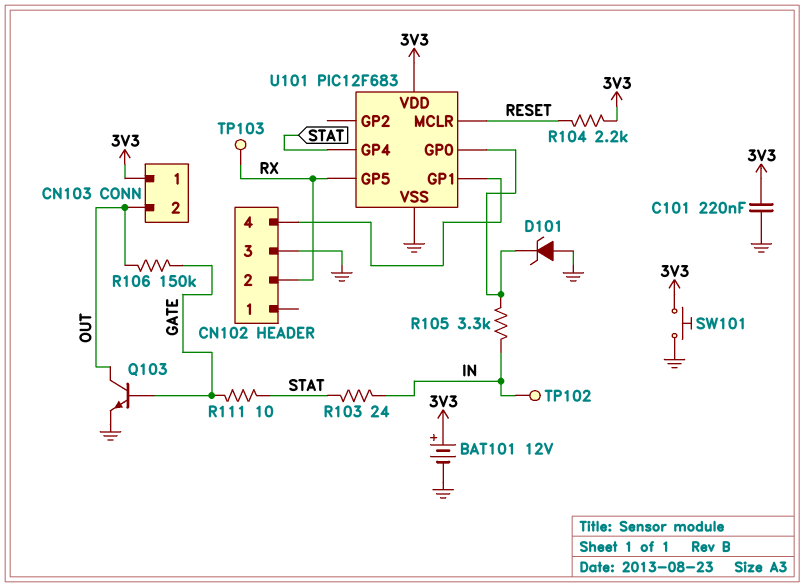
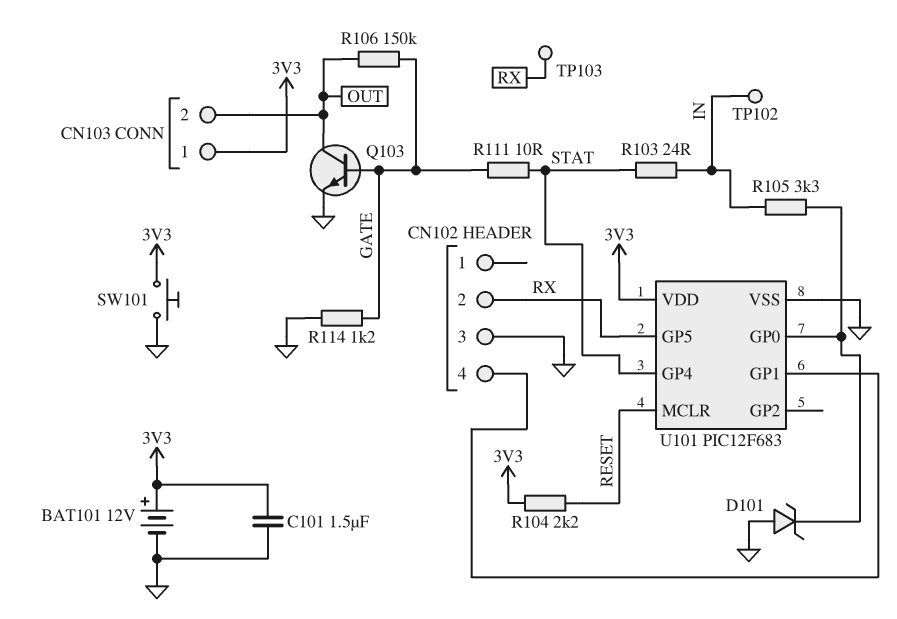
C101: 220nF (3V3, GND) -> 1.5uF (3V3, GND)
R114: none -> 1.2k (GATE, GND)

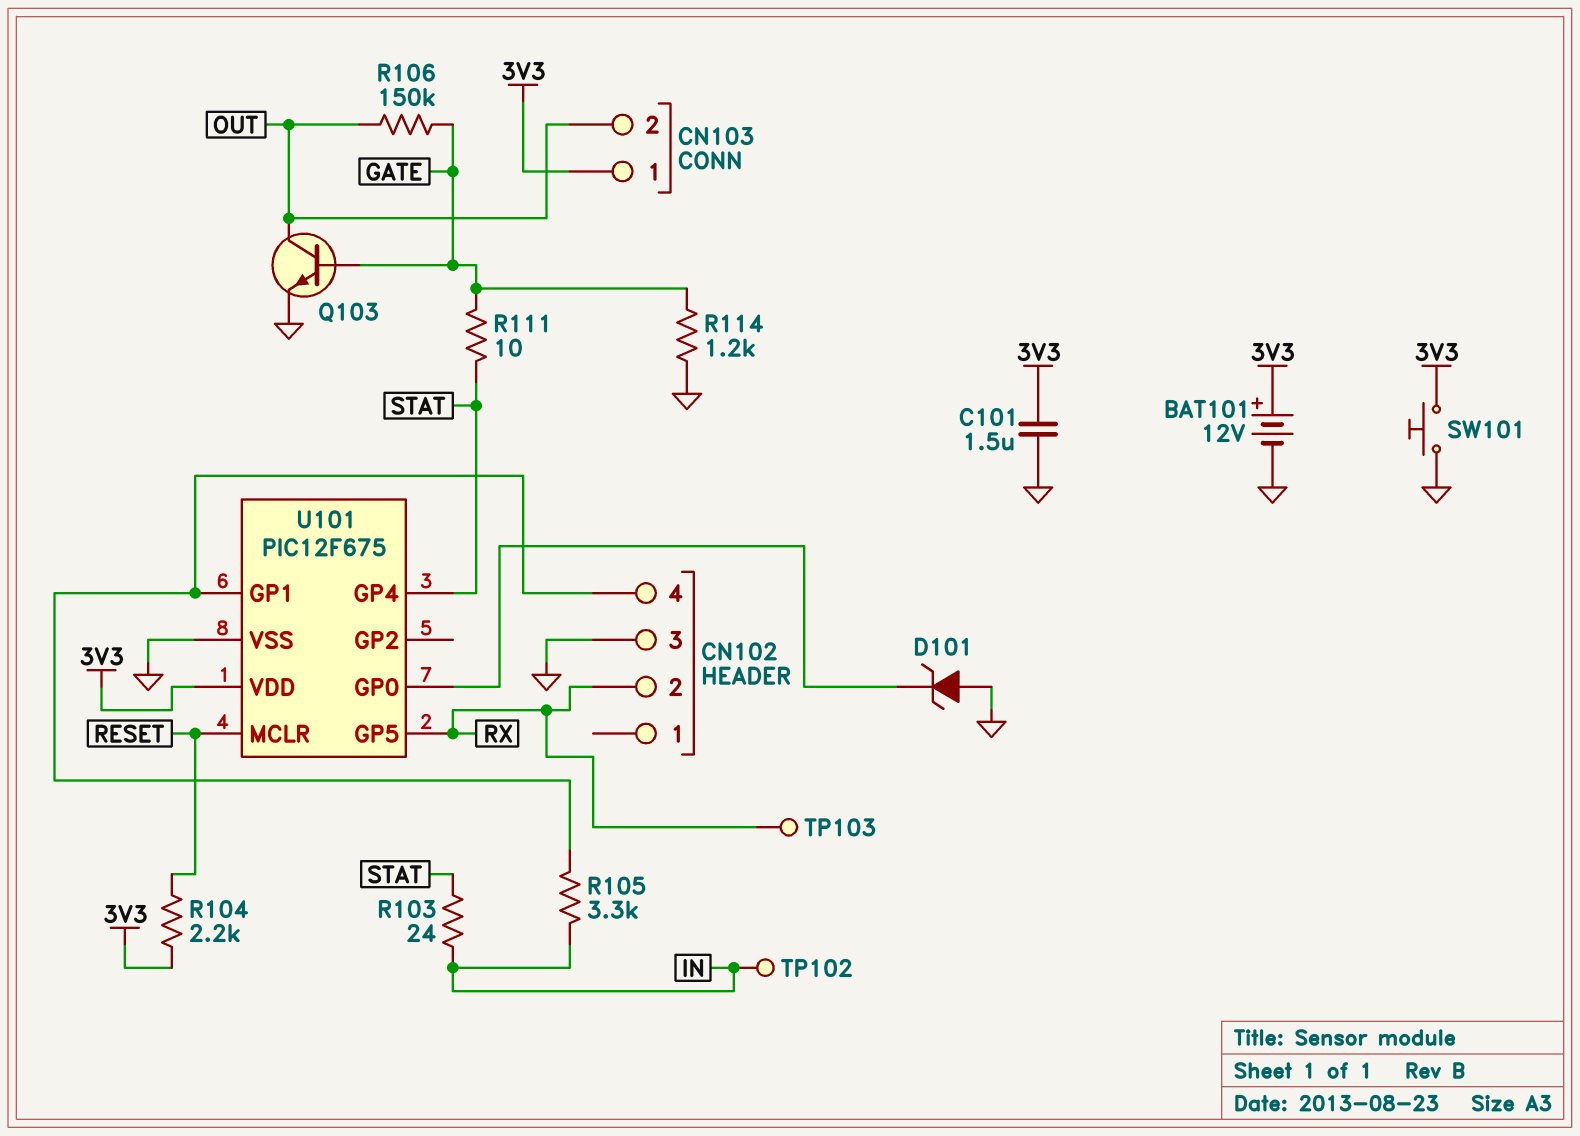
R105: 3.3k (IN, U101/GP0) -> 3.3k (CN102/4, IN)
U101: PIC12F683 -> PIC12F675

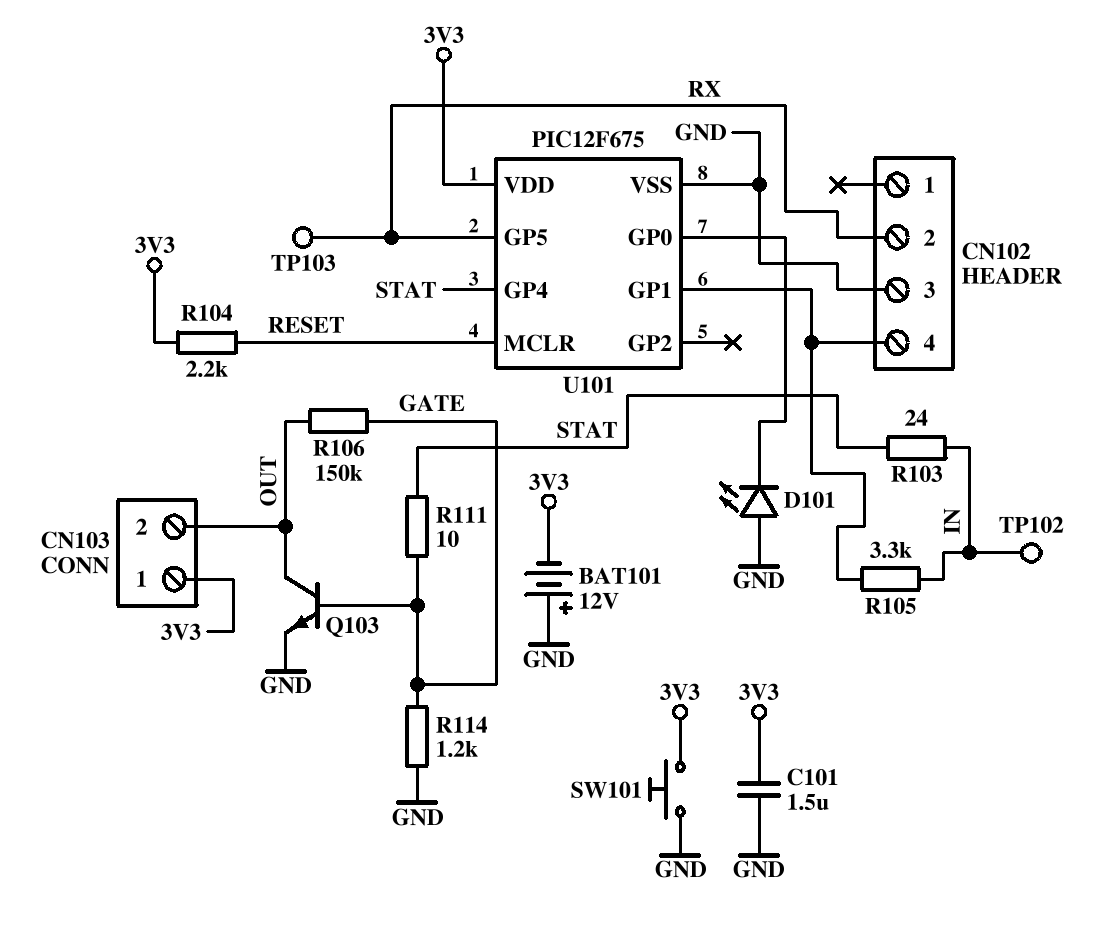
BAT101: 12V (plus 3V3, minus GND) -> 12V (plus GND, minus 3V3)
D101: zener (A GND, K U101/GP0) -> LED (A GND, K U101/GP0)

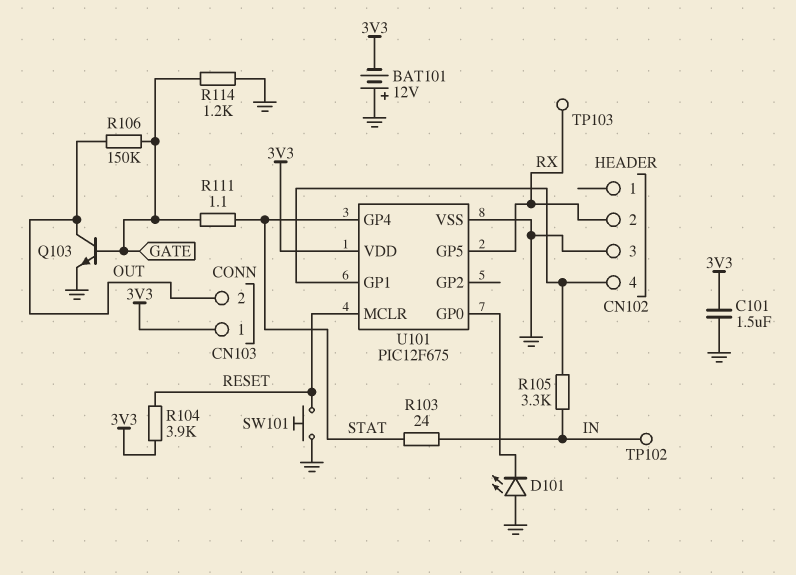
R104: 2.2k (3V3, RESET) -> 3.9k (3V3, RESET)
R111: 10 (GATE, STAT) -> 1.1 (GATE, STAT)
SW101: button (3V3, GND) -> button (GND, RESET)

